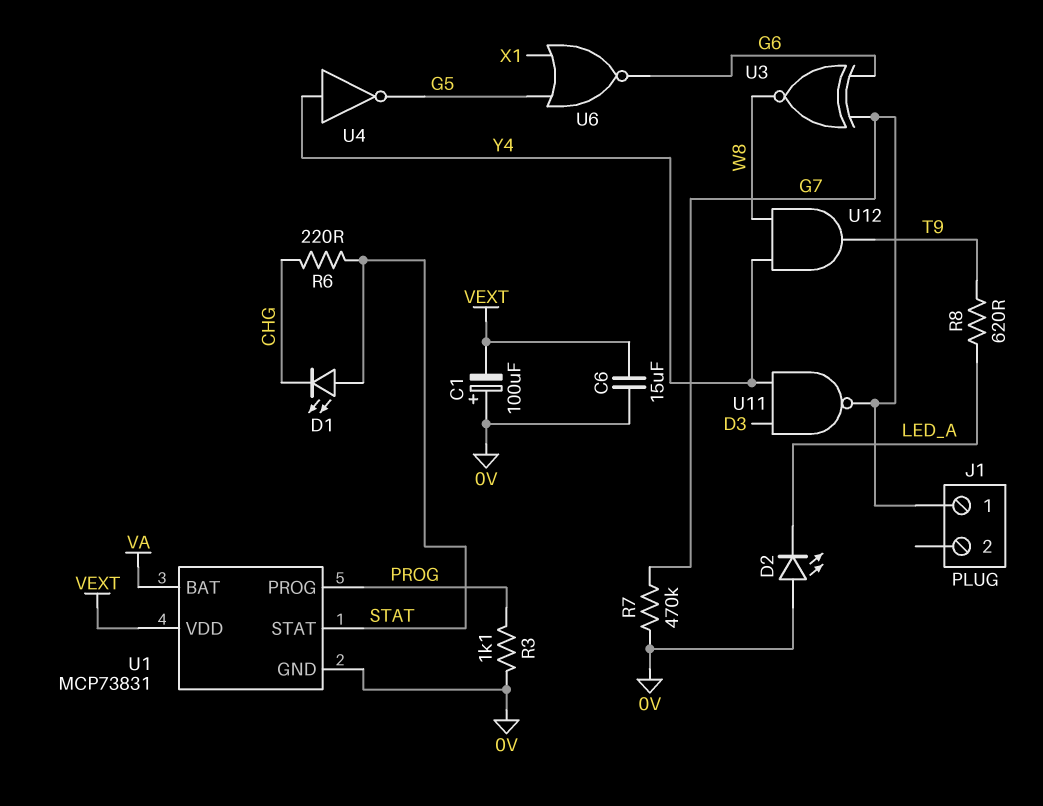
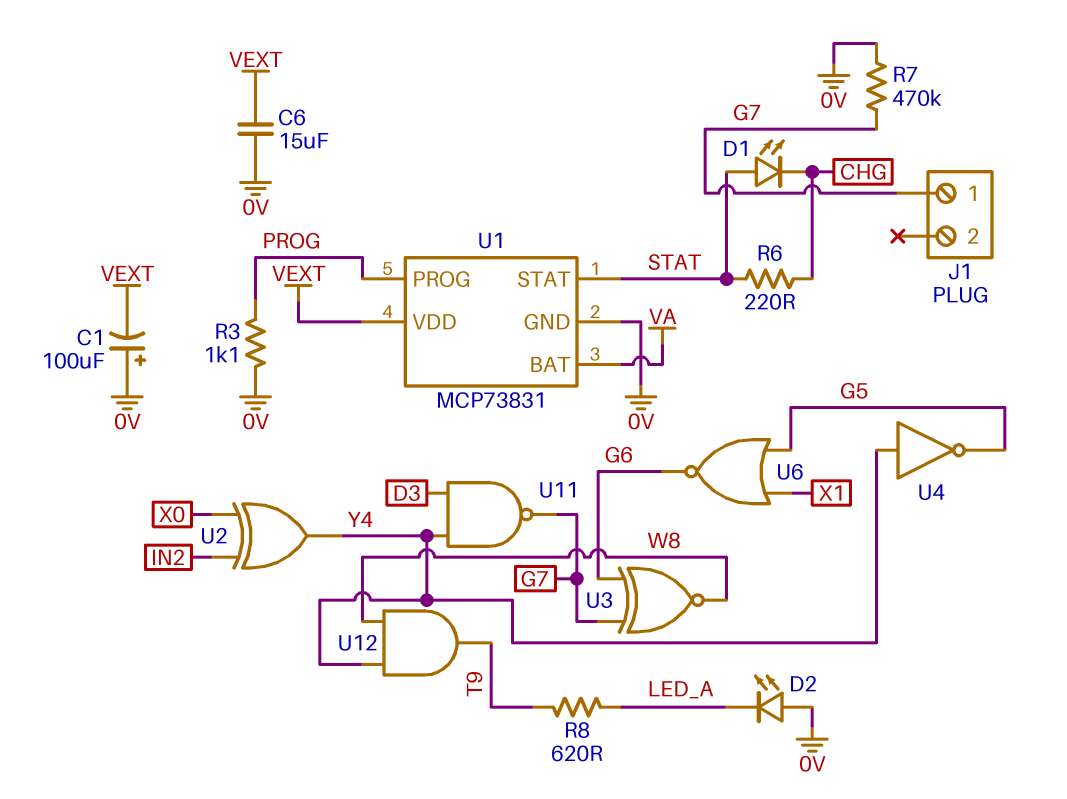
U2: none -> XOR (in IN2, in X0, out Y4)

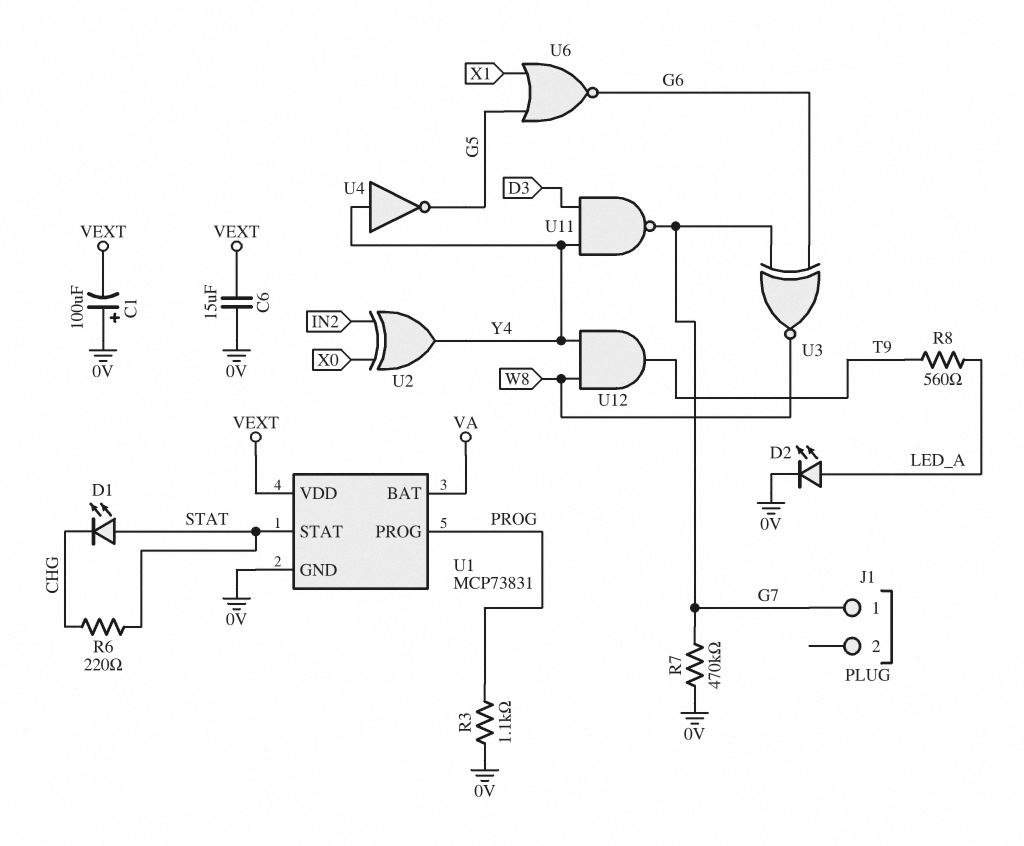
D2: LED (A 0V, K LED_A) -> LED (A LED_A, K 0V)
R8: 620 (LED_A, T9) -> 560 (LED_A, T9)

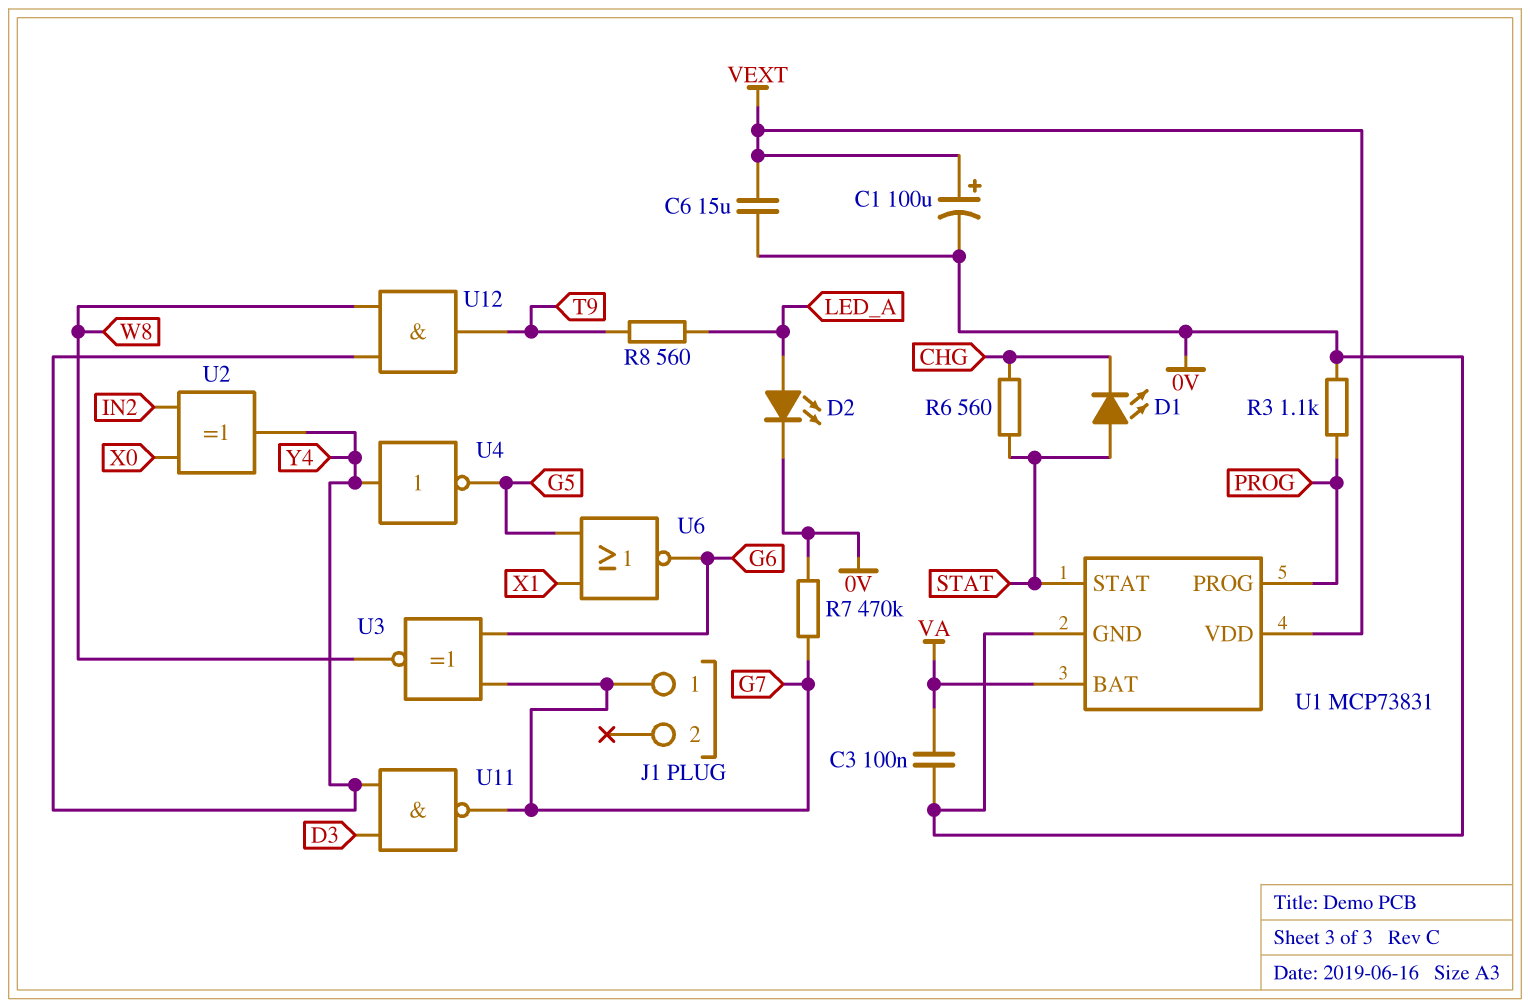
C1: 100uF (plus 0V, minus VEXT) -> 100uF (plus VEXT, minus 0V)
C3: none -> 100nF (0V, VA)
R6: 220 (CHG, STAT) -> 560 (CHG, STAT)

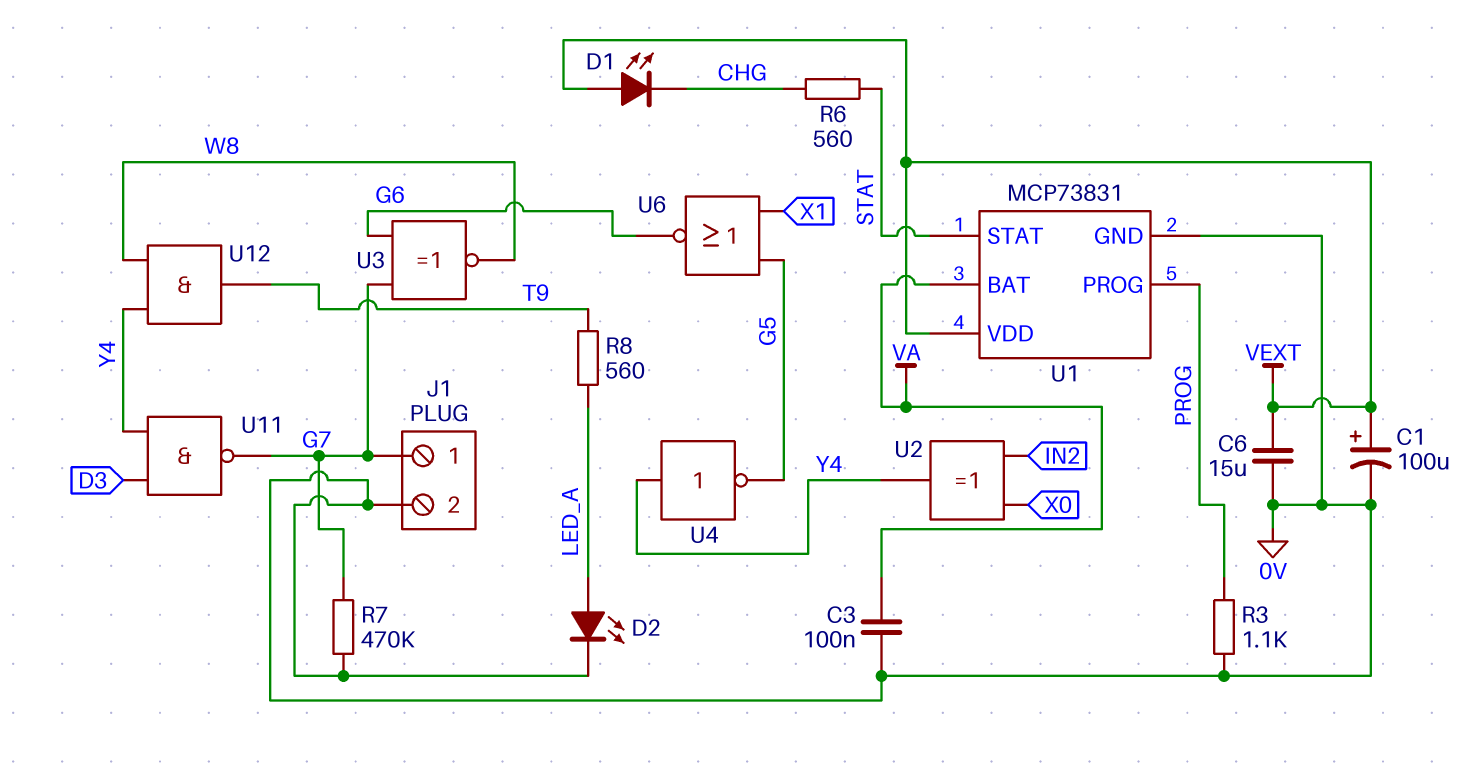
D1: LED (A STAT, K CHG) -> LED (A VEXT, K CHG)
J1 pin 2: none -> 0V

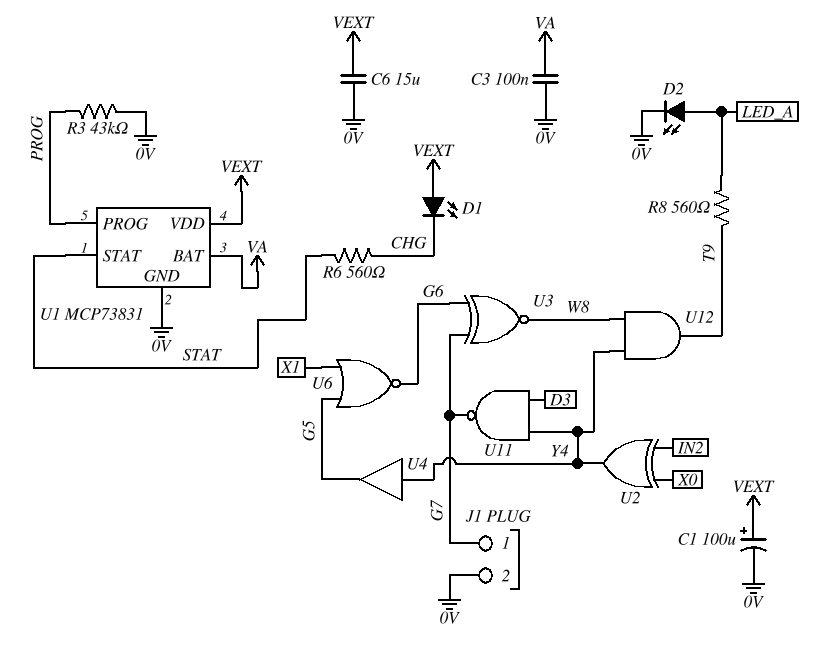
R3: 1.1k (0V, PROG) -> 43k (0V, PROG)
R7: 470k (0V, G7) -> none
U4: NOT (in Y4, out G5) -> buffer (in Y4, out G5)

